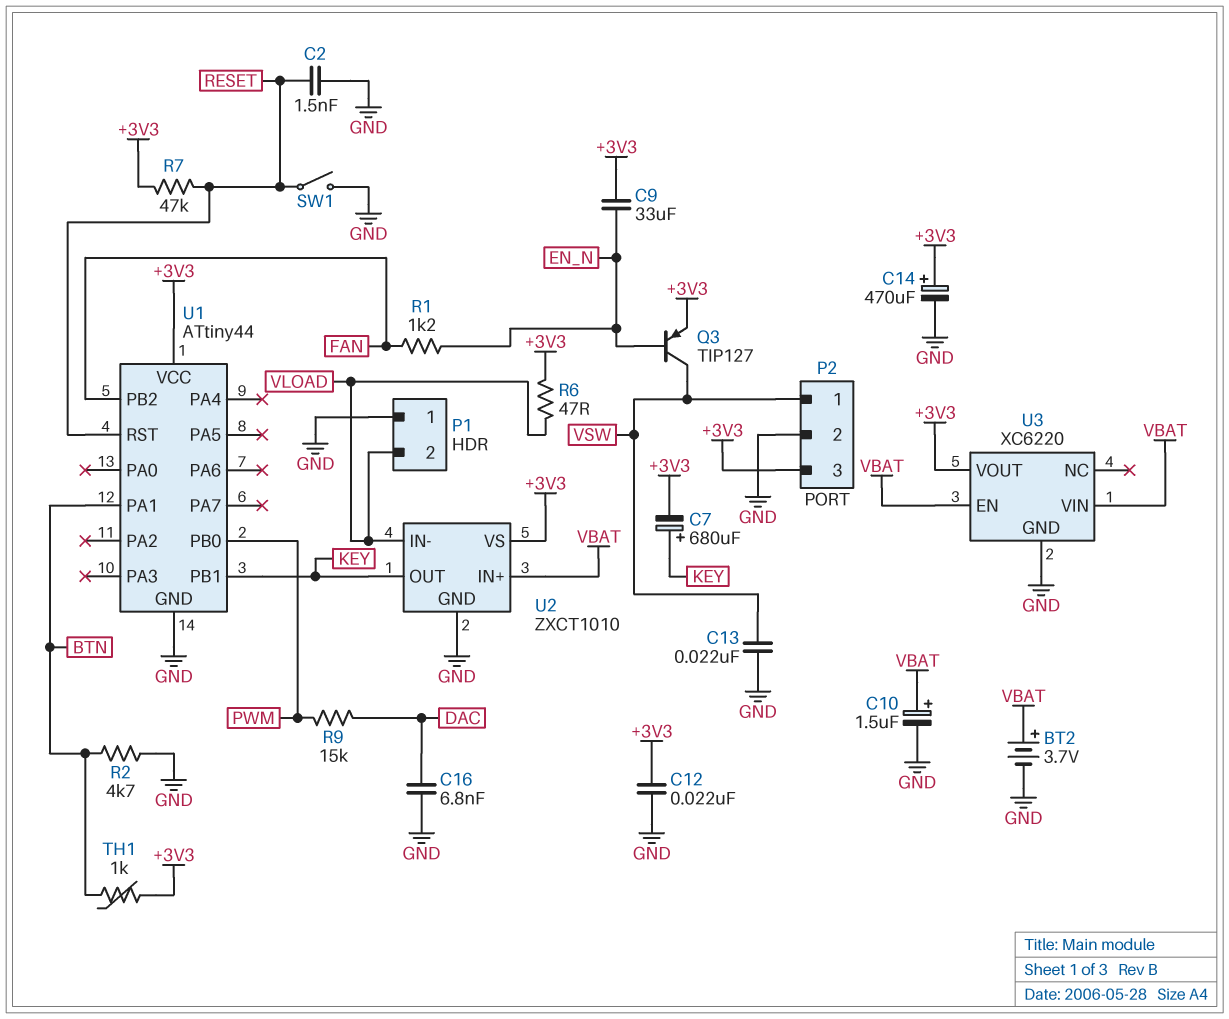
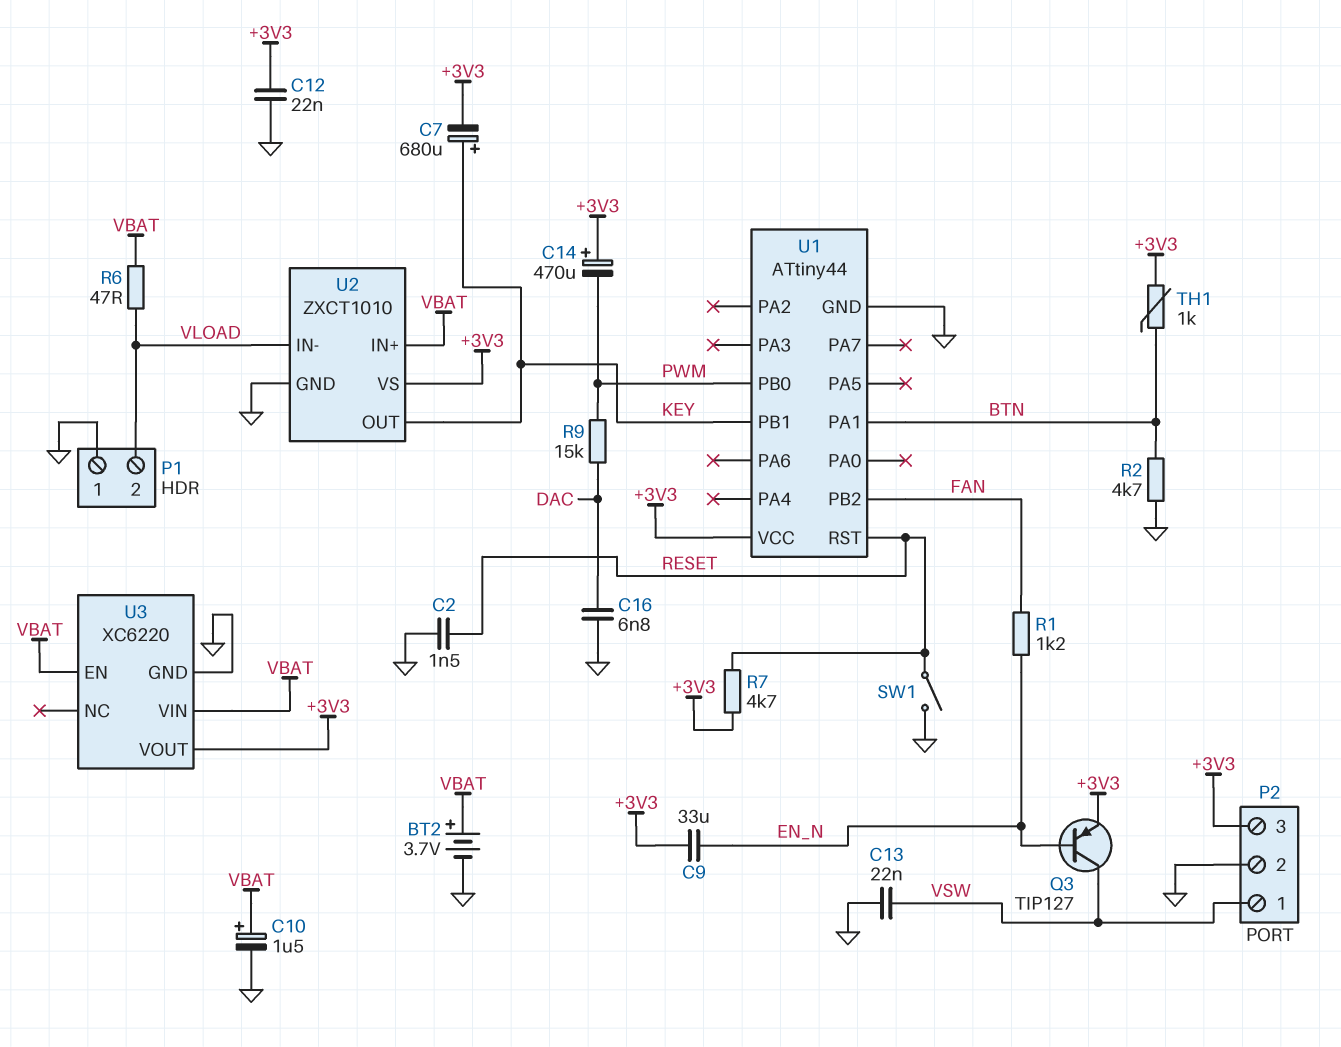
C14: 470uF (plus +3V3, minus GND) -> 470uF (plus +3V3, minus PWM)
R6: 47 (+3V3, VLOAD) -> 47 (VBAT, VLOAD)
R7: 47k (+3V3, RESET) -> 4.7k (+3V3, RESET)

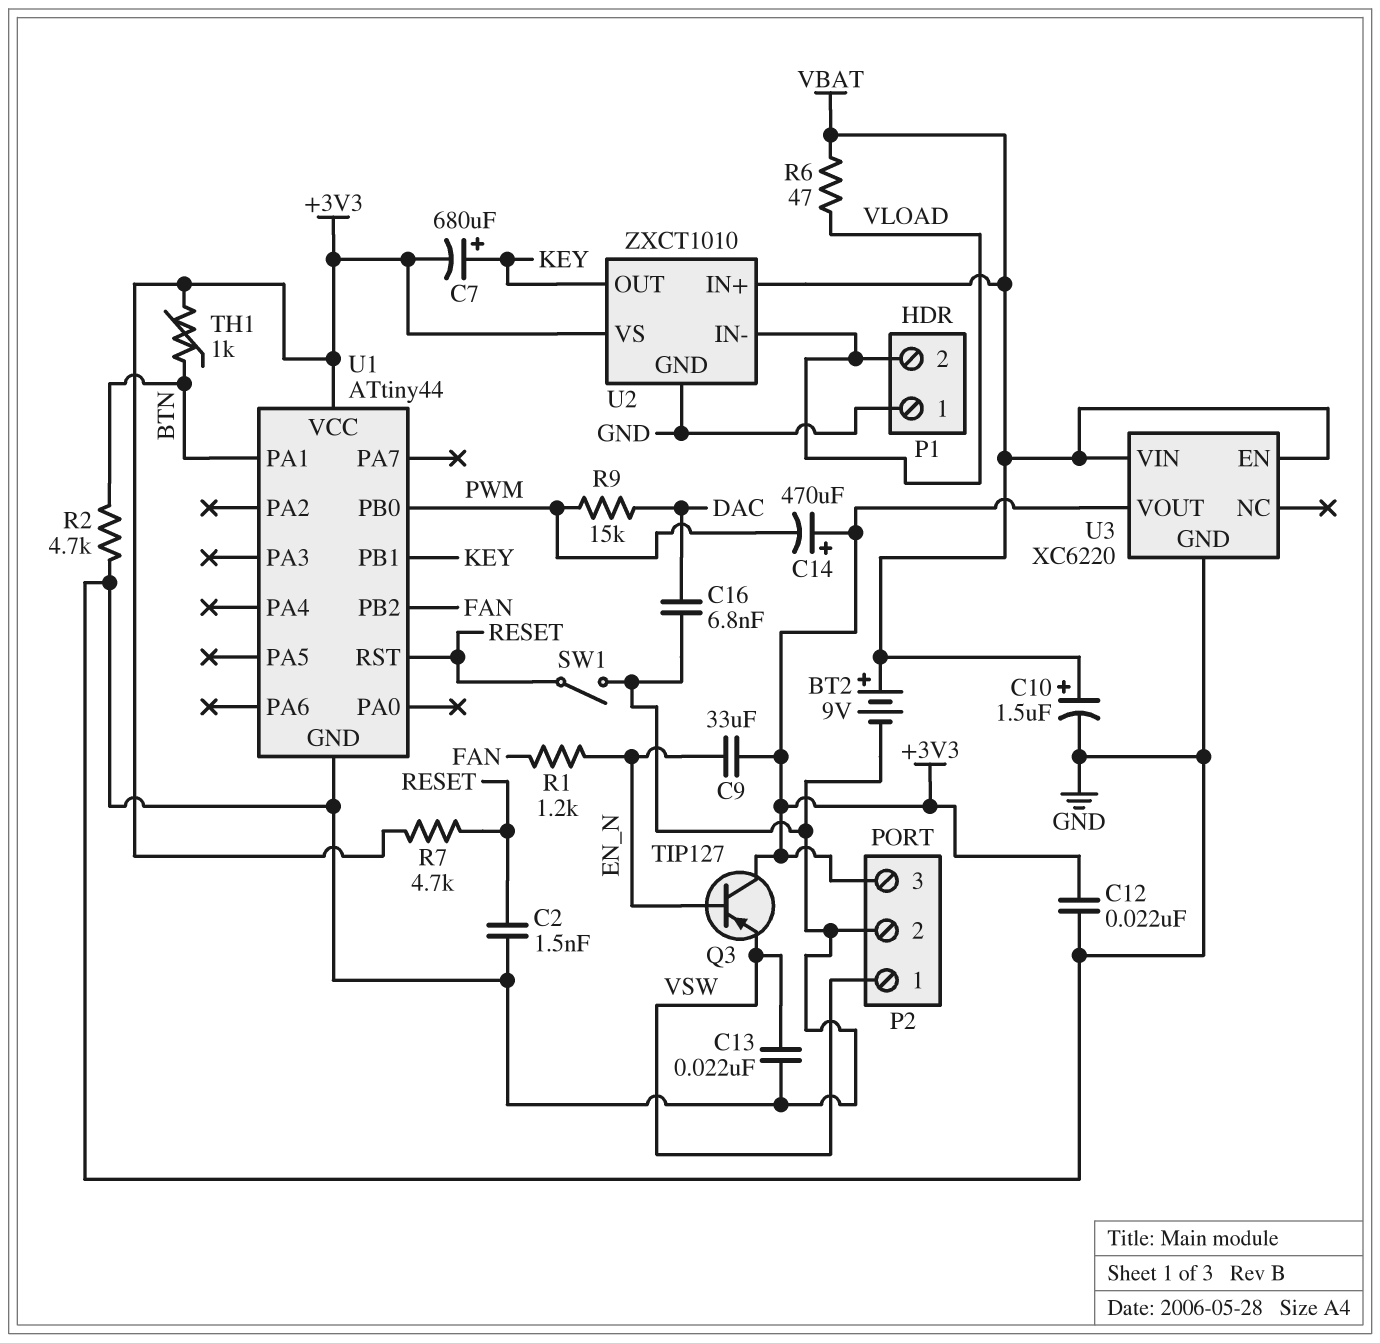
BT2: 3.7V (plus VBAT, minus GND) -> 9V (plus VBAT, minus GND)
Q3: PNP TIP127 (B EN_N, C VSW, E +3V3) -> PNP TIP127 (B EN_N, C +3V3, E VSW)

